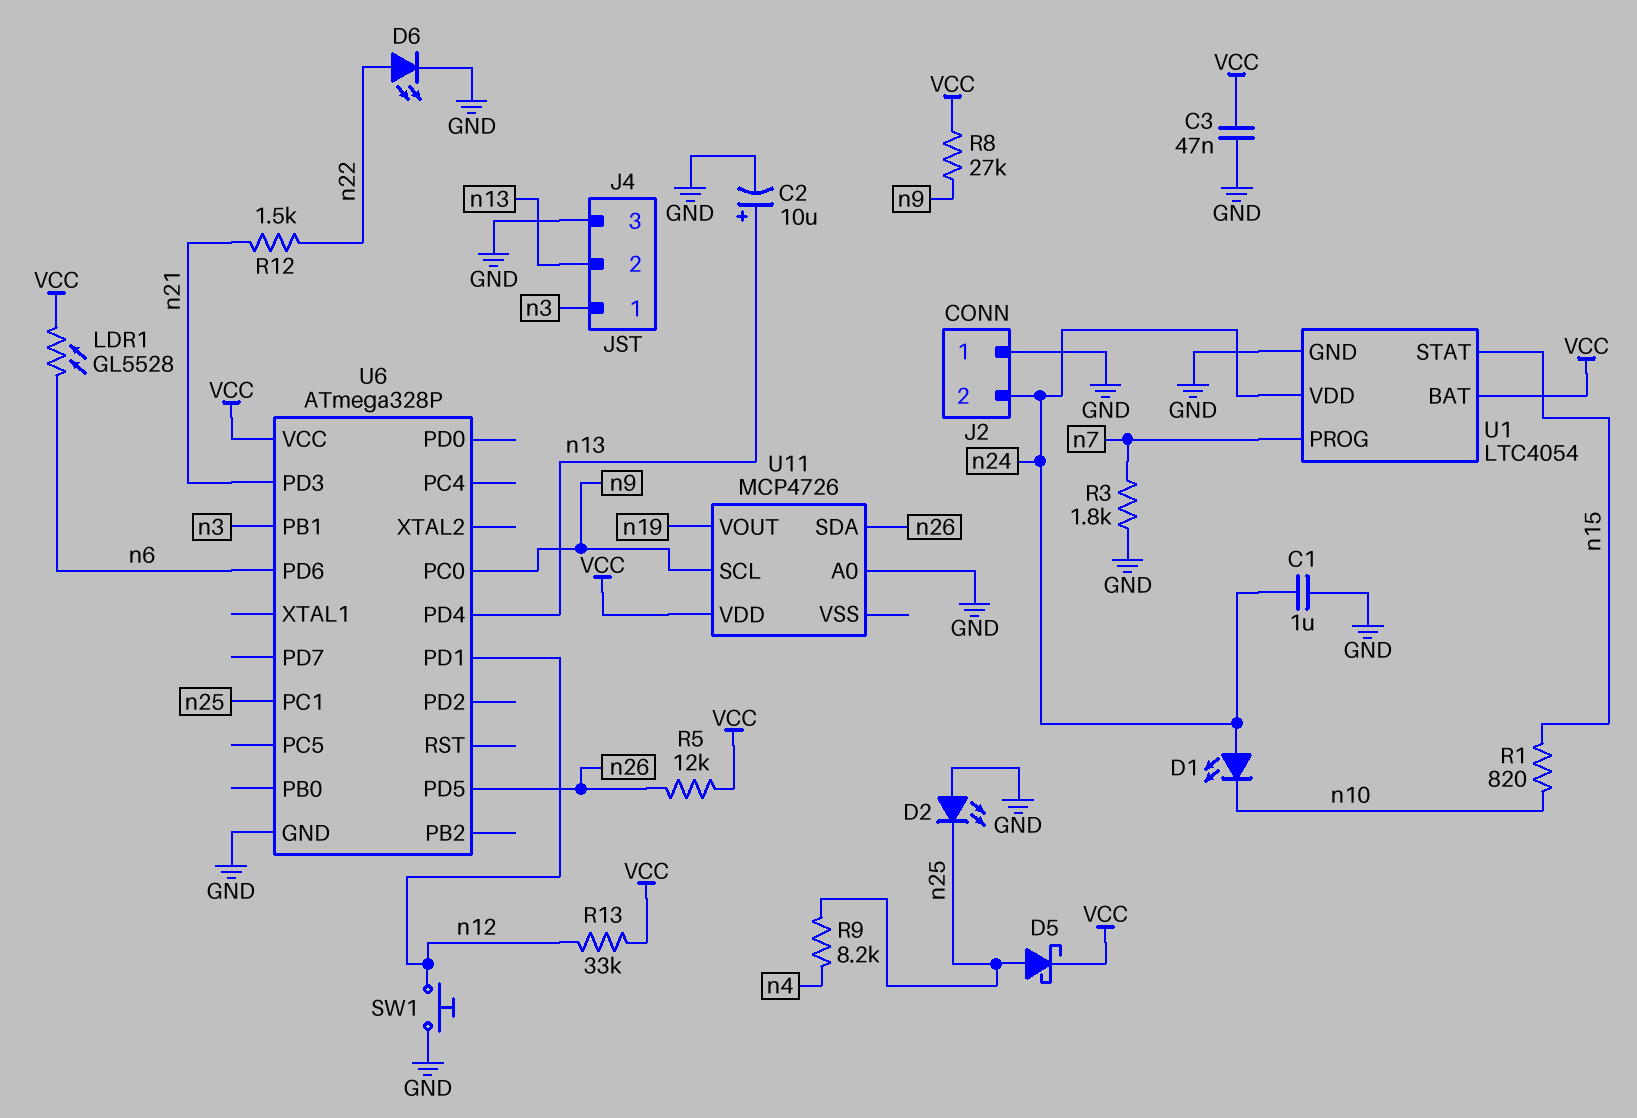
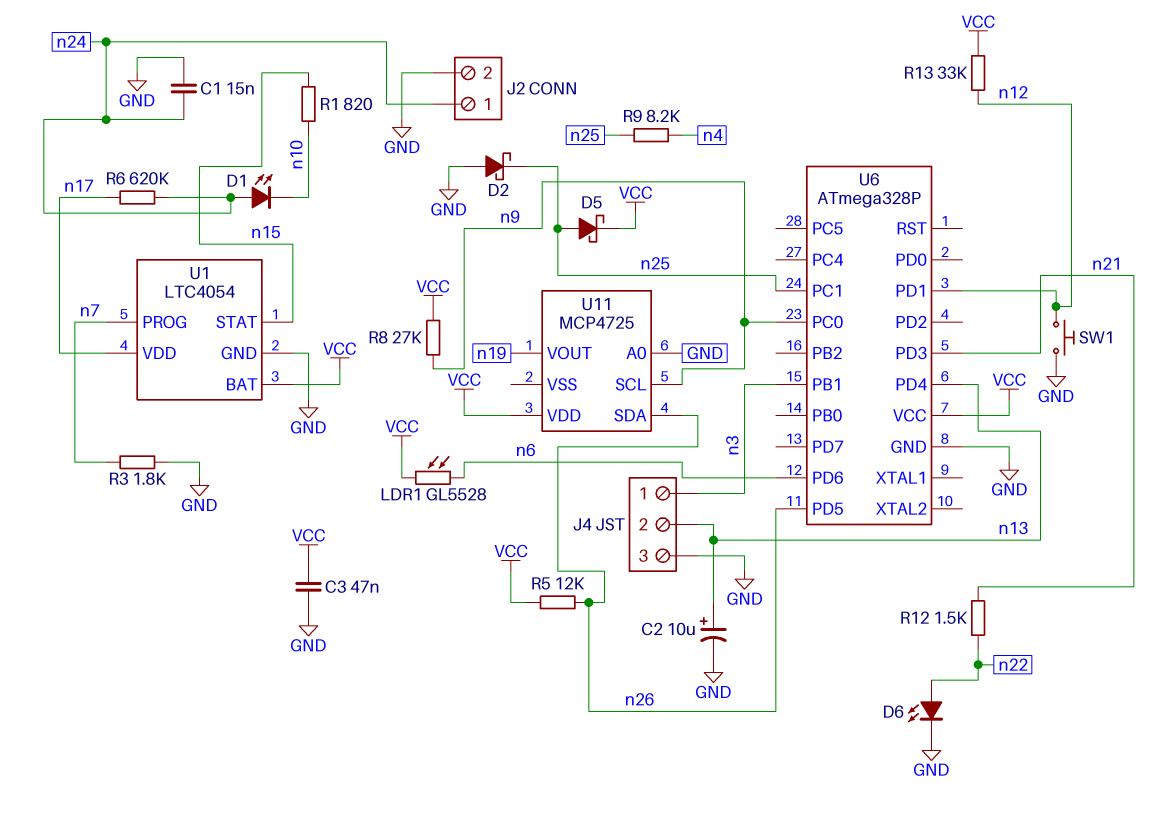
C1: 1uF (GND, n24) -> 15nF (GND, n24)
D2: LED (A GND, K n25) -> schottky (A GND, K n25)
J2 pin 1: GND -> n24
J2 pin 2: n24 -> GND
R6: none -> 620k (n17, n24)
U1 pin VDD: n24 -> n17
U11: MCP4726 -> MCP4725

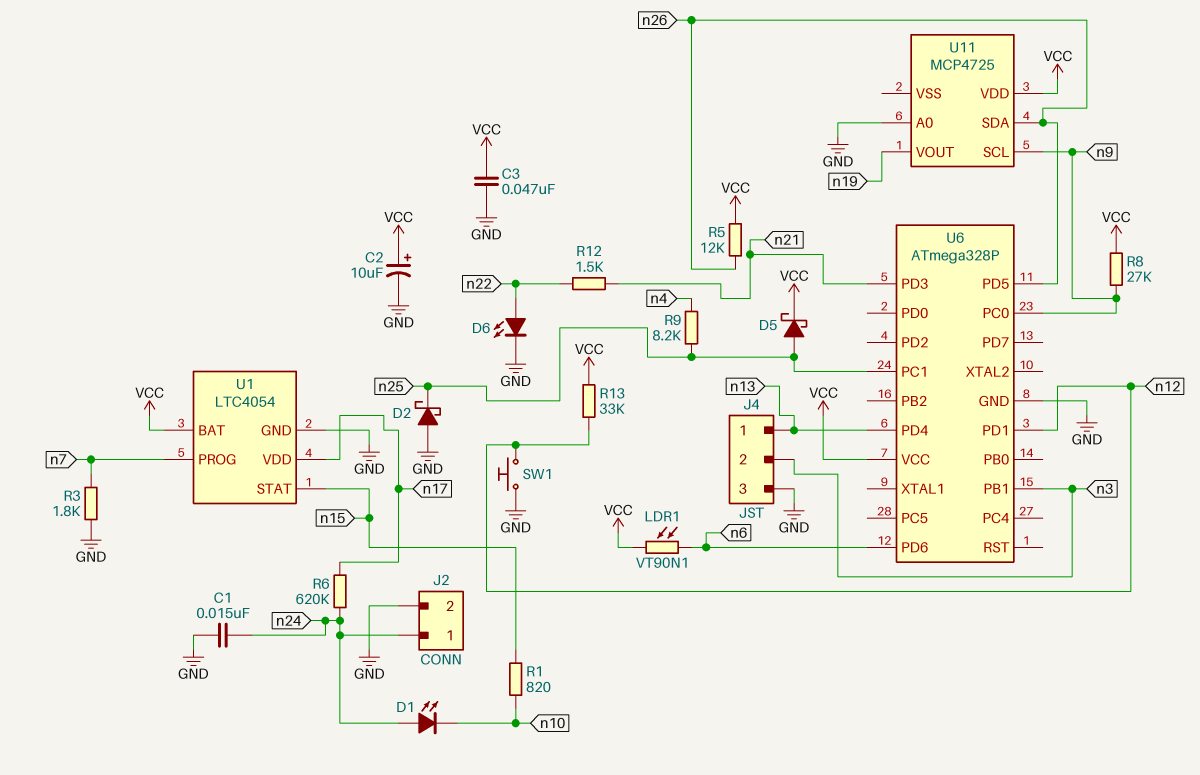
C2: 10uF (plus n13, minus GND) -> 10uF (plus VCC, minus GND)
J4 pin 1: n3 -> n13
J4 pin 2: n13 -> n3
LDR1: GL5528 (VCC, n6) -> VT90N1 (VCC, n6)

